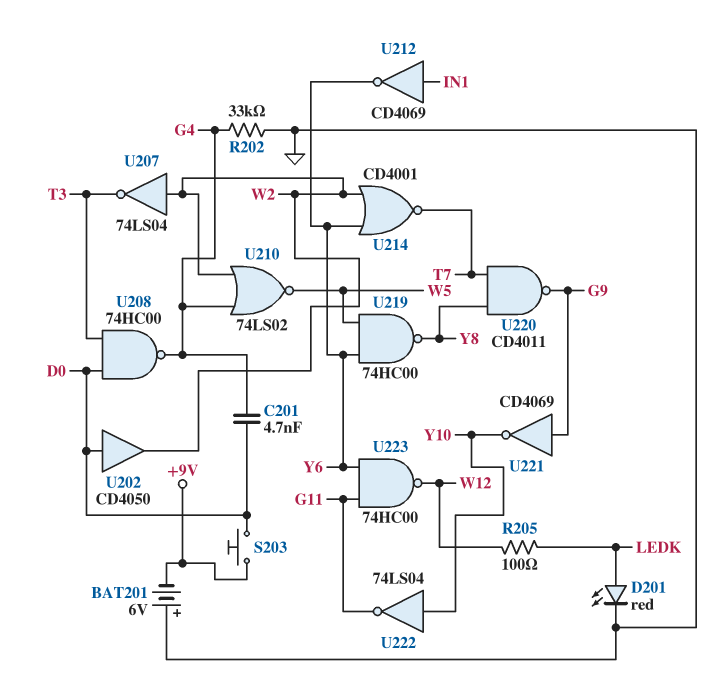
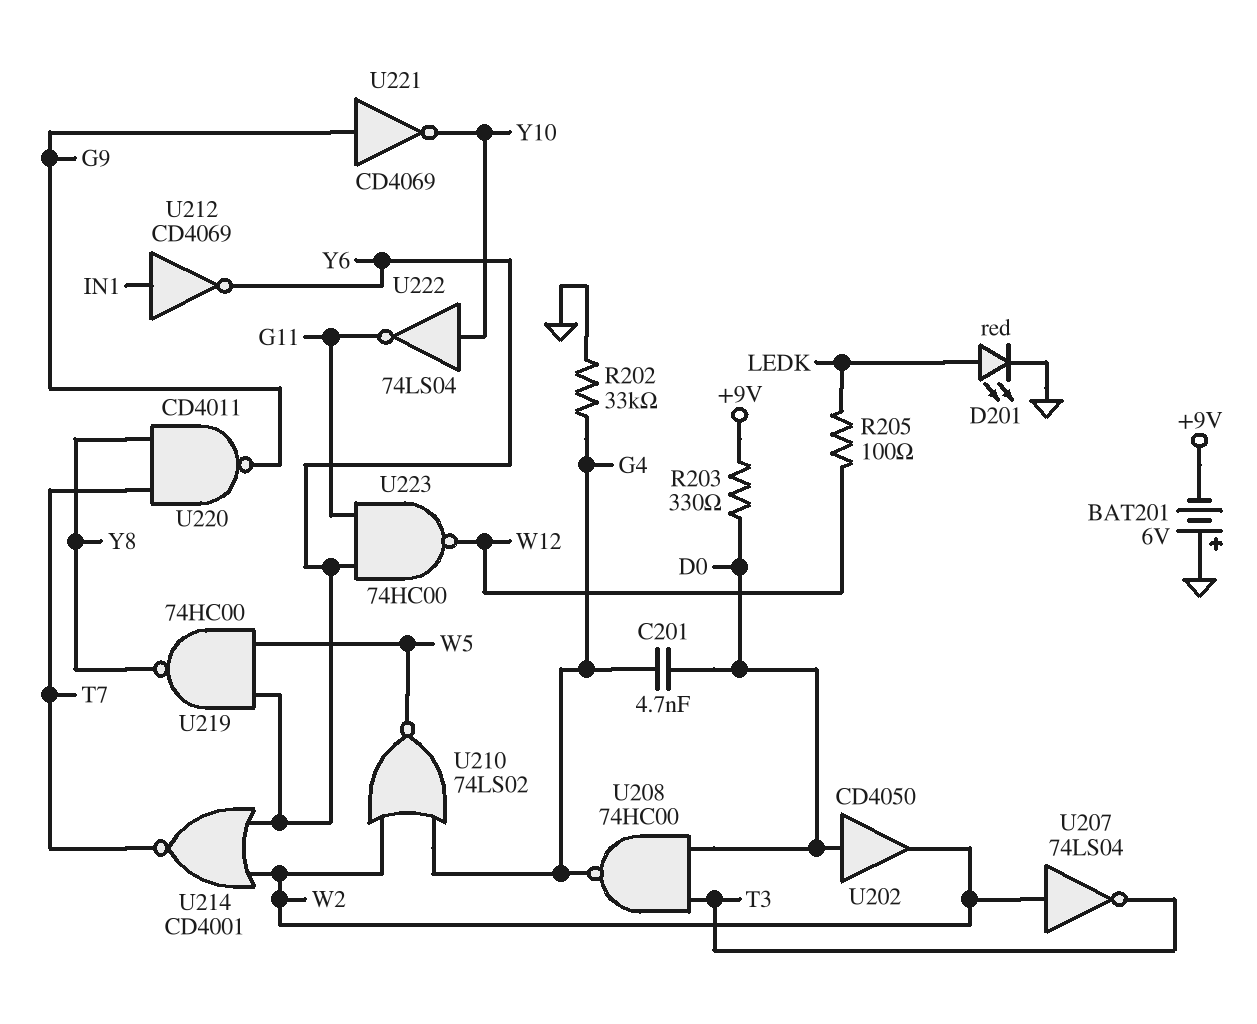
R203: none -> 330 (+9V, D0)
S203: button (+9V, D0) -> none

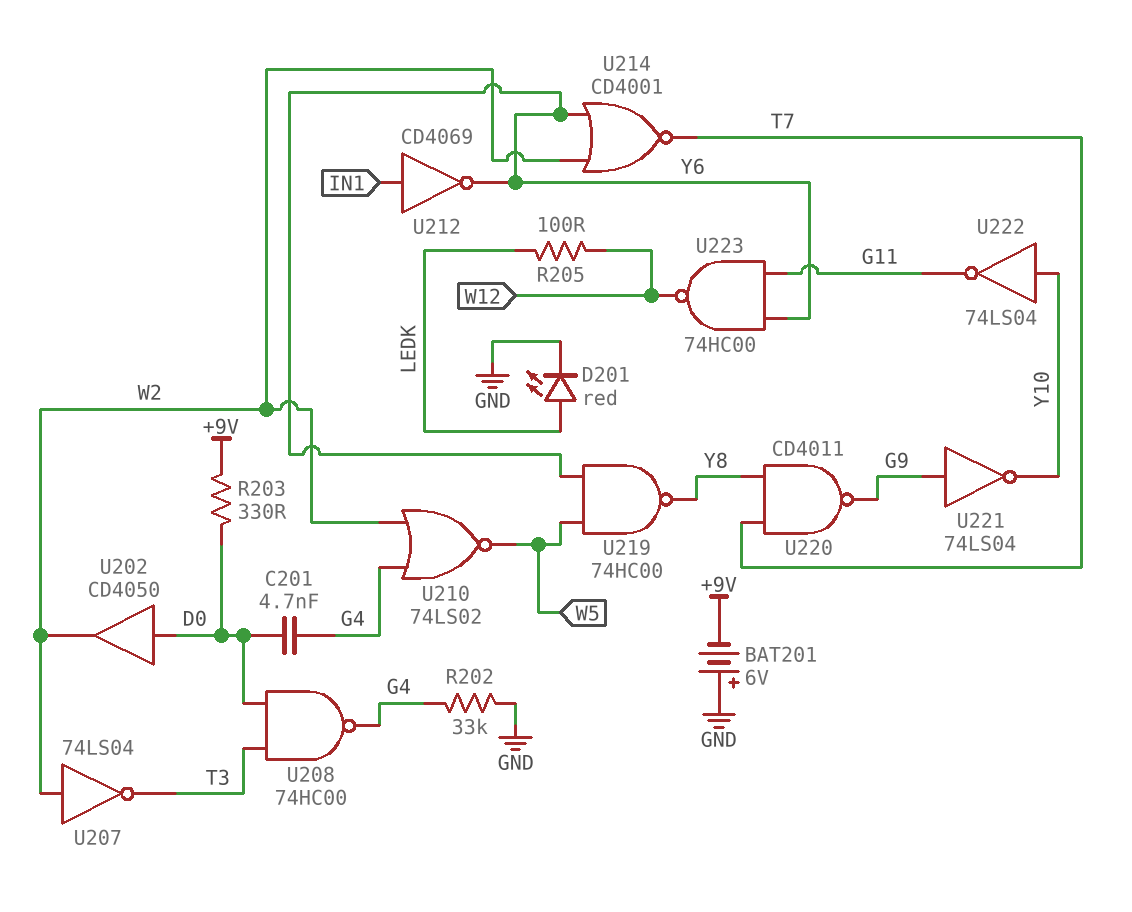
U221: NOT CD4069 (in G9, out Y10) -> NOT 74LS04 (in G9, out Y10)

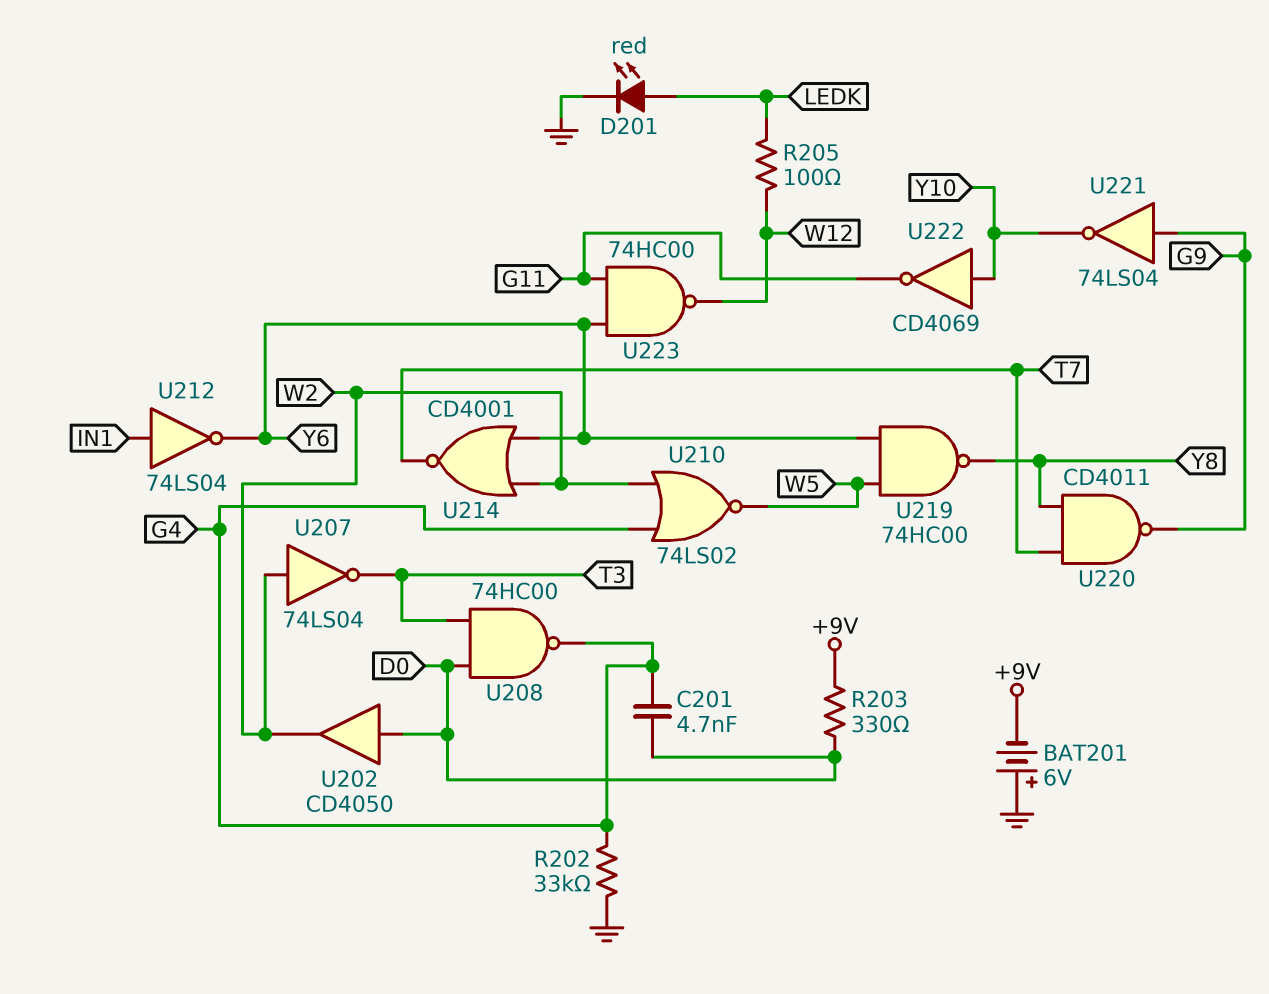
U212: NOT CD4069 (in IN1, out Y6) -> NOT 74LS04 (in IN1, out Y6)
U222: NOT 74LS04 (in Y10, out G11) -> NOT CD4069 (in Y10, out G11)

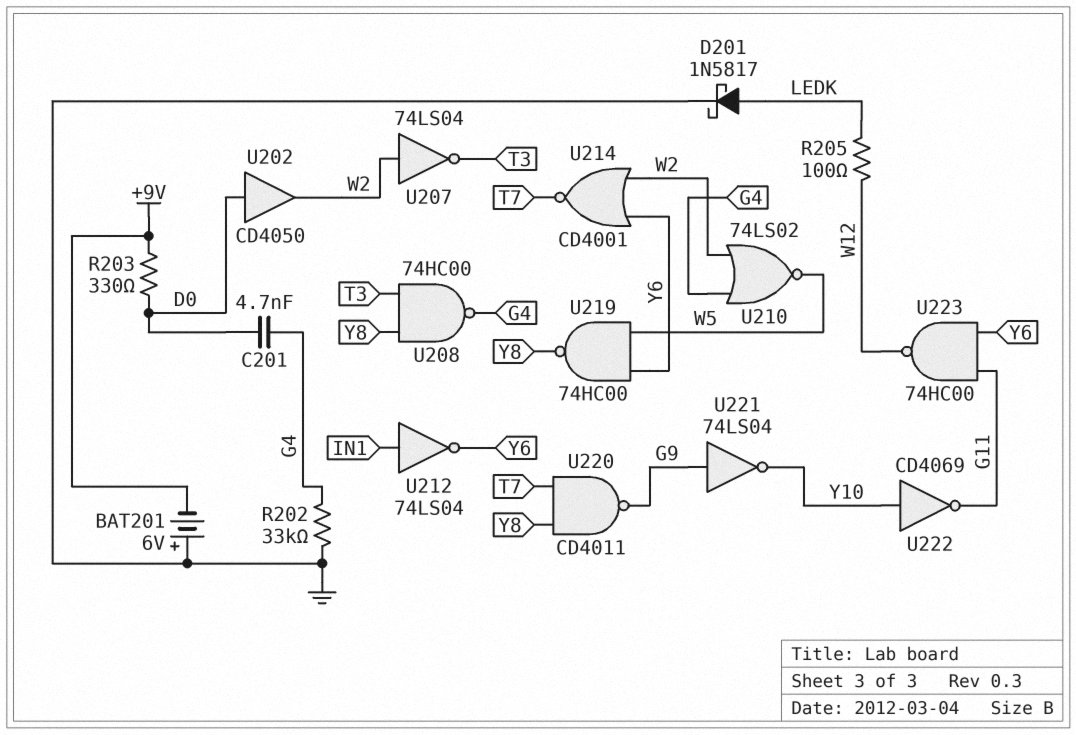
D201: LED red (A LEDK, K GND) -> schottky 1N5817 (A LEDK, K GND)
U208: NAND 74HC00 (in D0, in T3, out G4) -> NAND 74HC00 (in T3, in Y8, out G4)

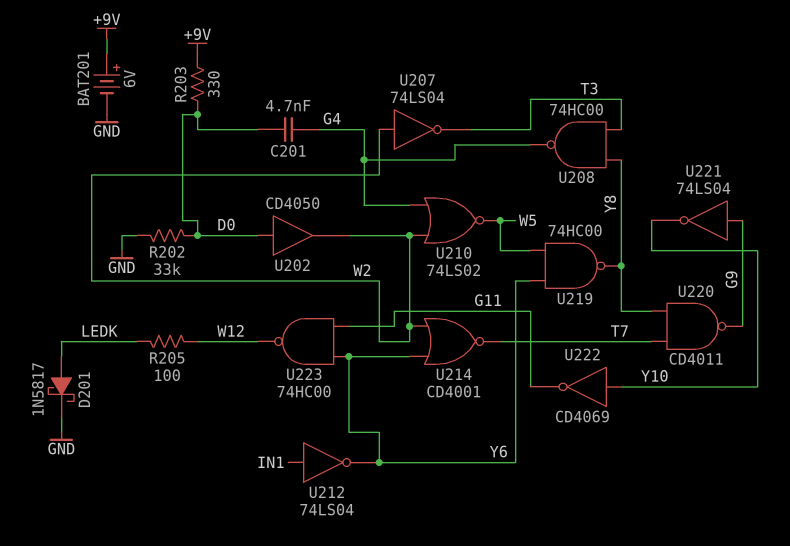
BAT201: 6V (plus GND, minus +9V) -> 6V (plus +9V, minus GND)
R202: 33k (G4, GND) -> 33k (D0, GND)

